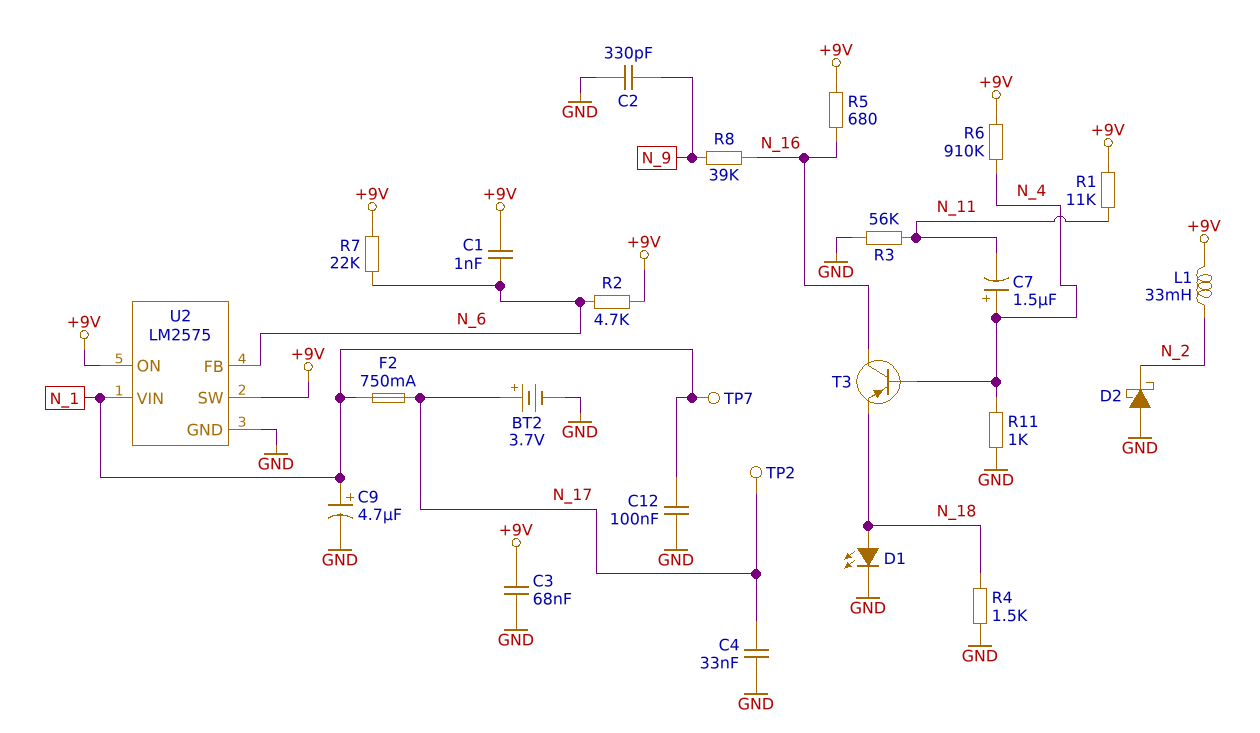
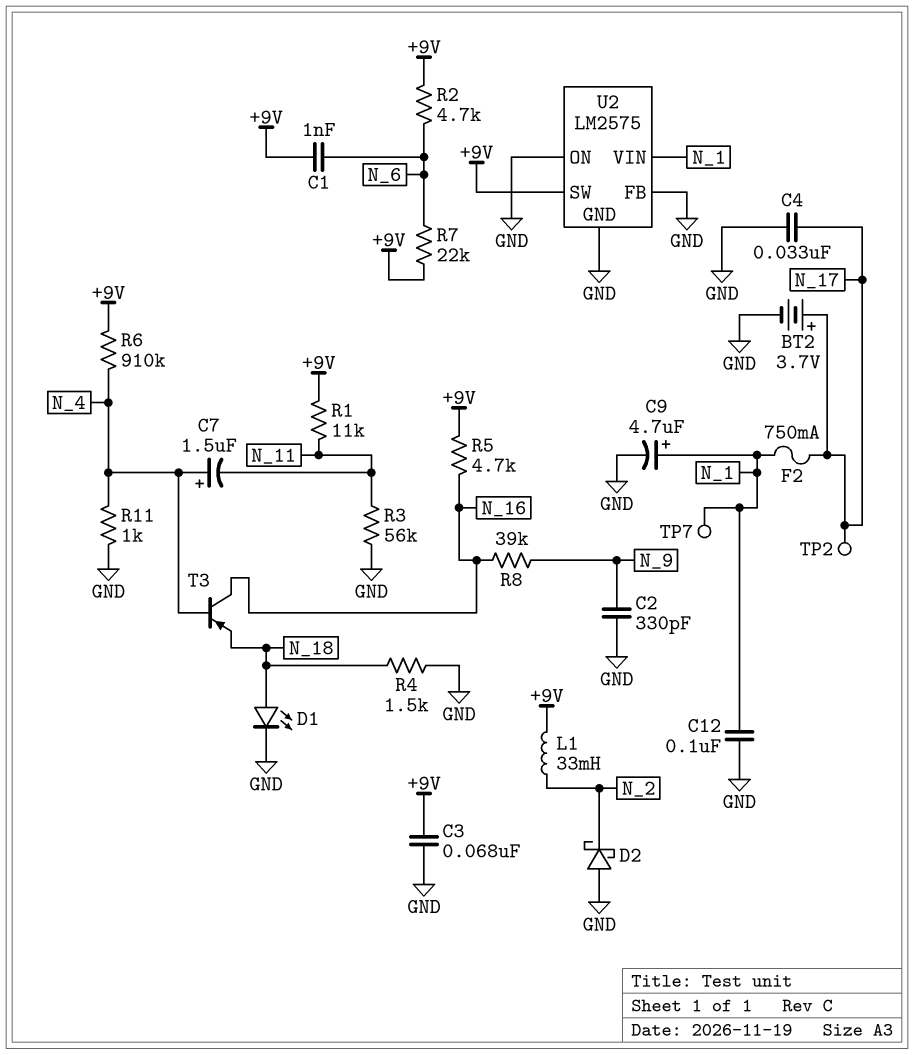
R5: 680 (+9V, N_16) -> 4.7k (+9V, N_16)
U2 pin FB: N_6 -> GND
U2 pin ON: +9V -> GND

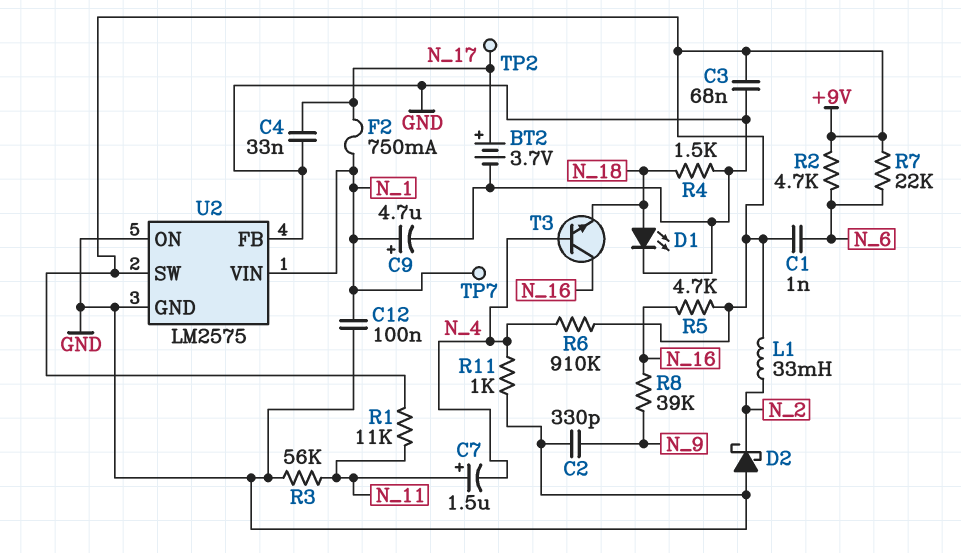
C7: 1.5uF (plus N_4, minus N_11) -> 1.5uF (plus N_11, minus N_4)
T3: PNP (B N_4, C N_16, E N_18) -> NPN (B N_4, C N_16, E N_18)

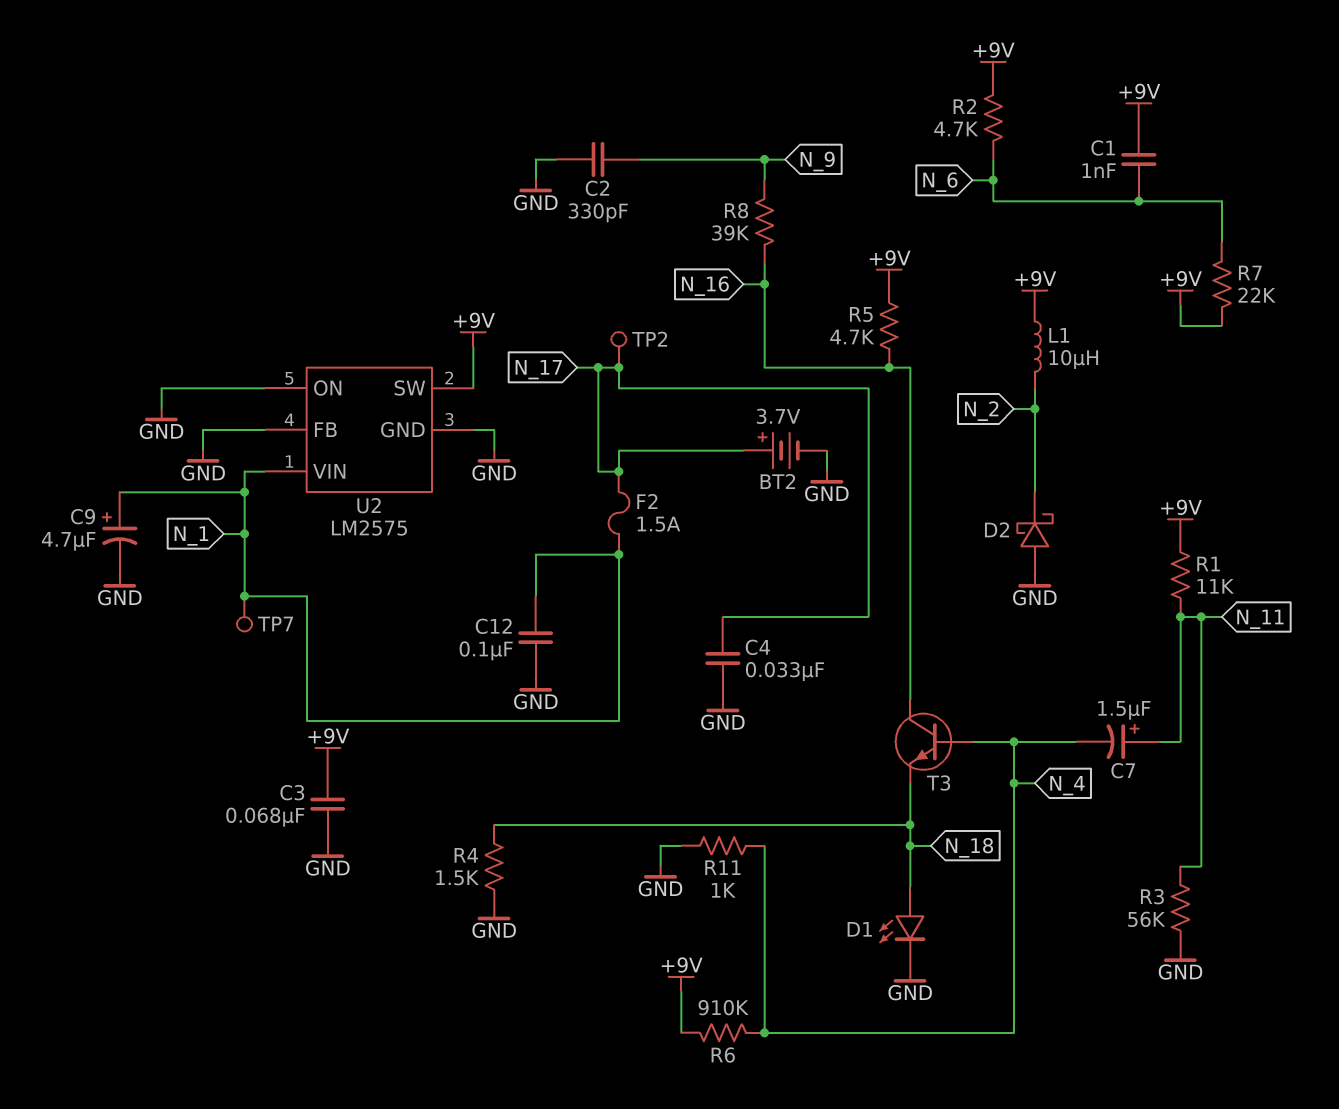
F2: 750mA (N_1, N_17) -> 1.5A (N_1, N_17)
L1: 33mH (+9V, N_2) -> 10uH (+9V, N_2)

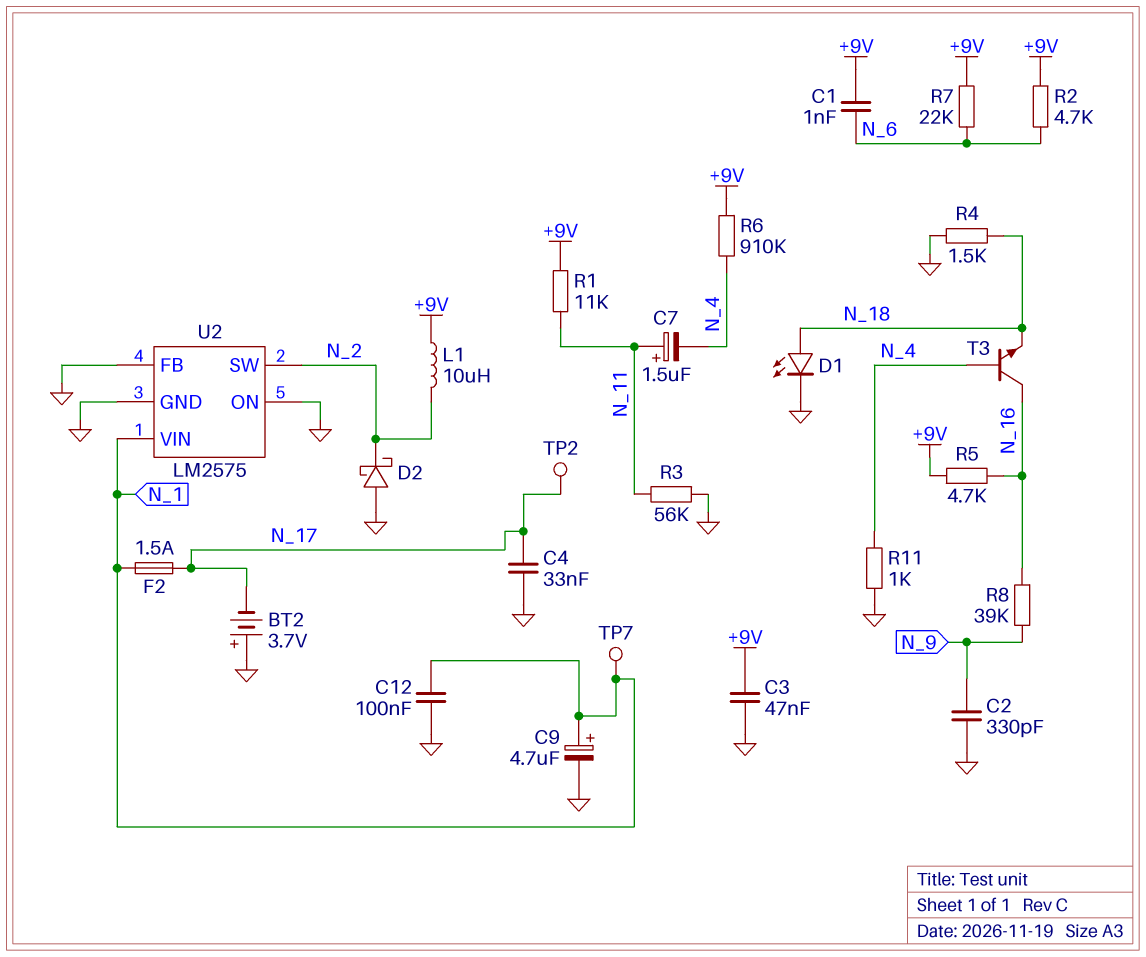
BT2: 3.7V (plus N_17, minus GND) -> 3.7V (plus GND, minus N_17)
C3: 68nF (+9V, GND) -> 47nF (+9V, GND)
U2 pin SW: +9V -> N_2

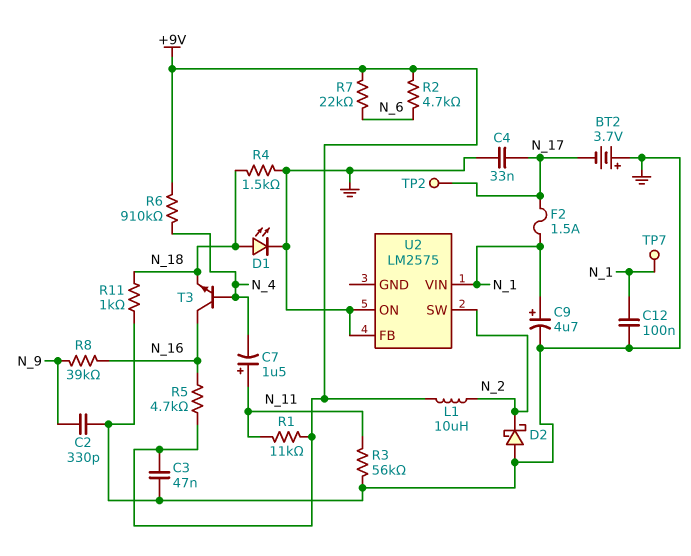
C1: 1nF (+9V, N_6) -> none
R11: 1k (GND, N_4) -> 1k (GND, N_18)
U2 pin GND: GND -> none

